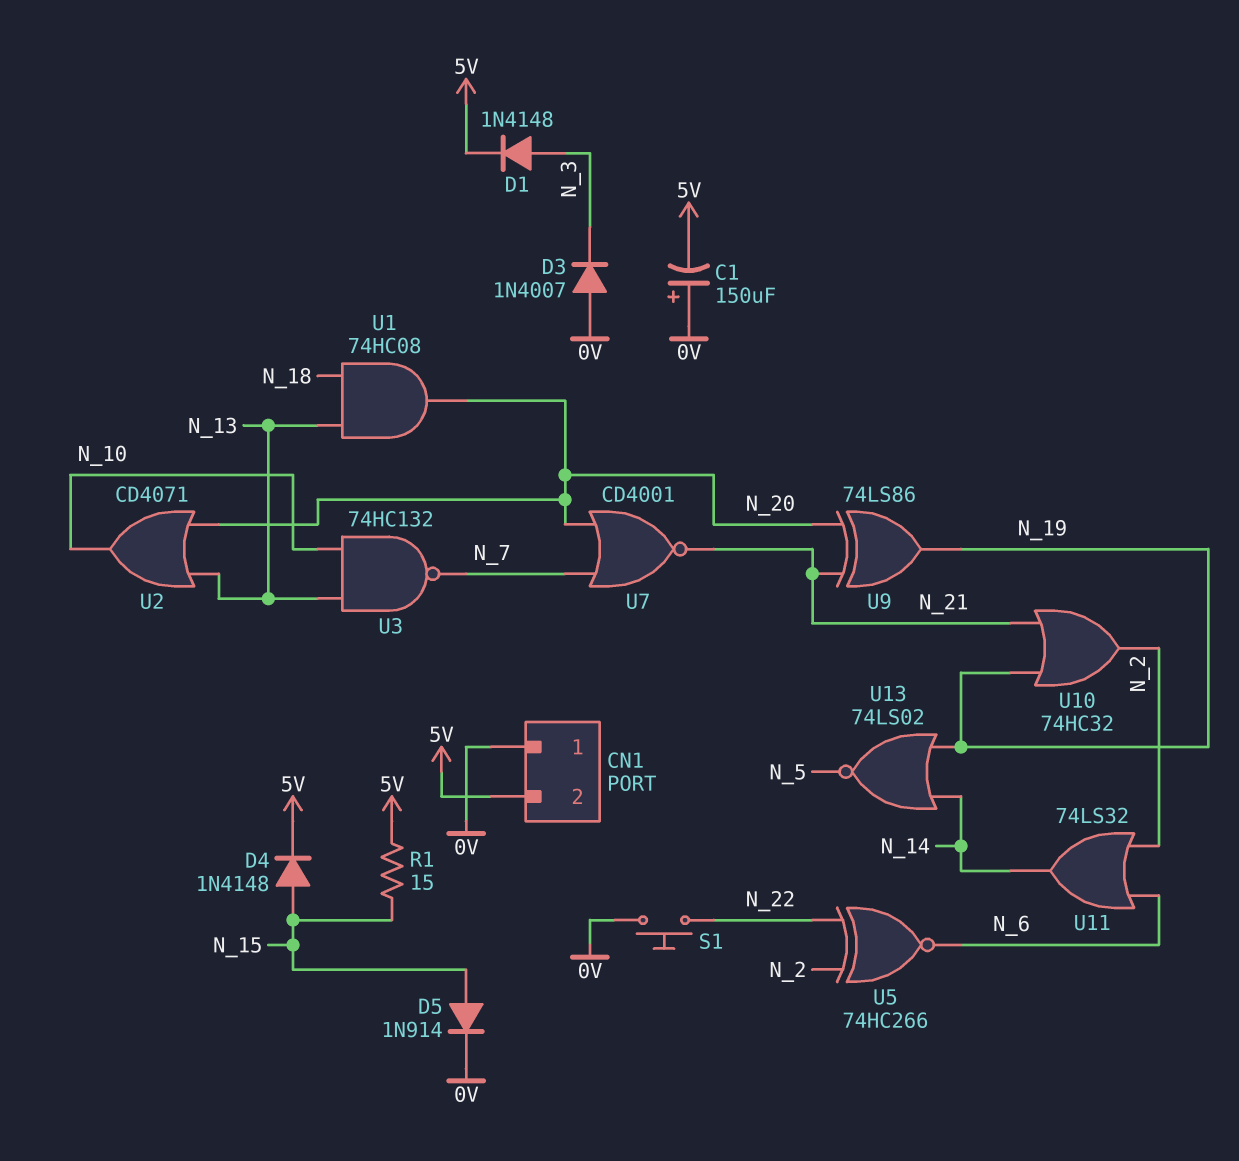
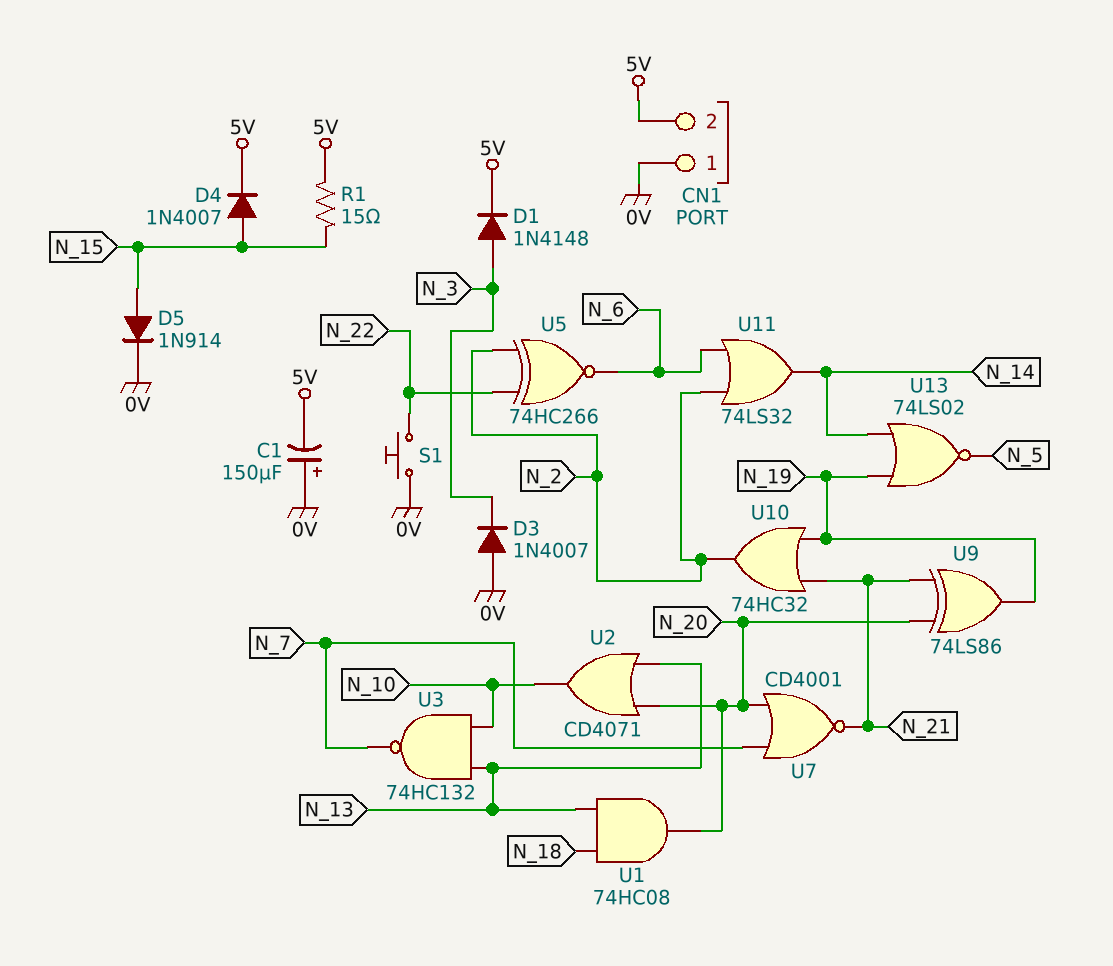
D4: diode 1N4148 (A N_15, K 5V) -> diode 1N4007 (A N_15, K 5V)

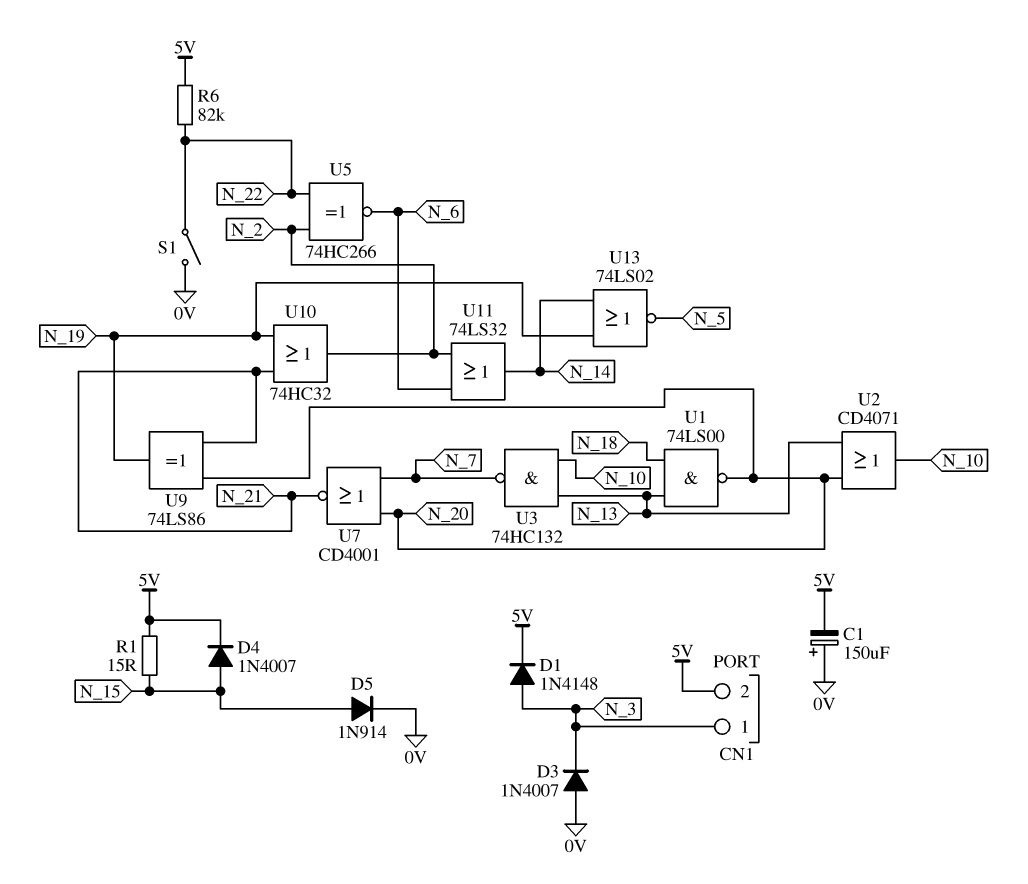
CN1 pin 1: 0V -> N_3
R6: none -> 82k (5V, N_22)
S1: button (0V, N_22) -> switch (0V, N_22)
U1: AND 74HC08 (in N_13, in N_18, out N_20) -> NAND 74LS00 (in N_13, in N_18, out N_20)

